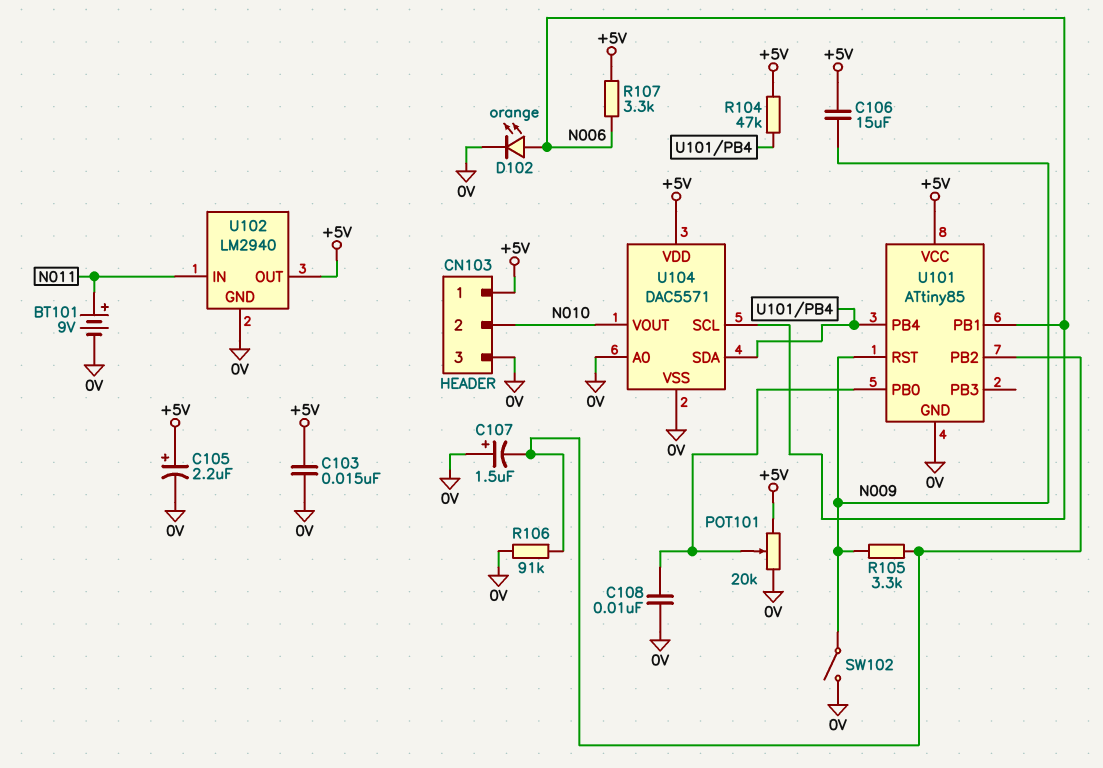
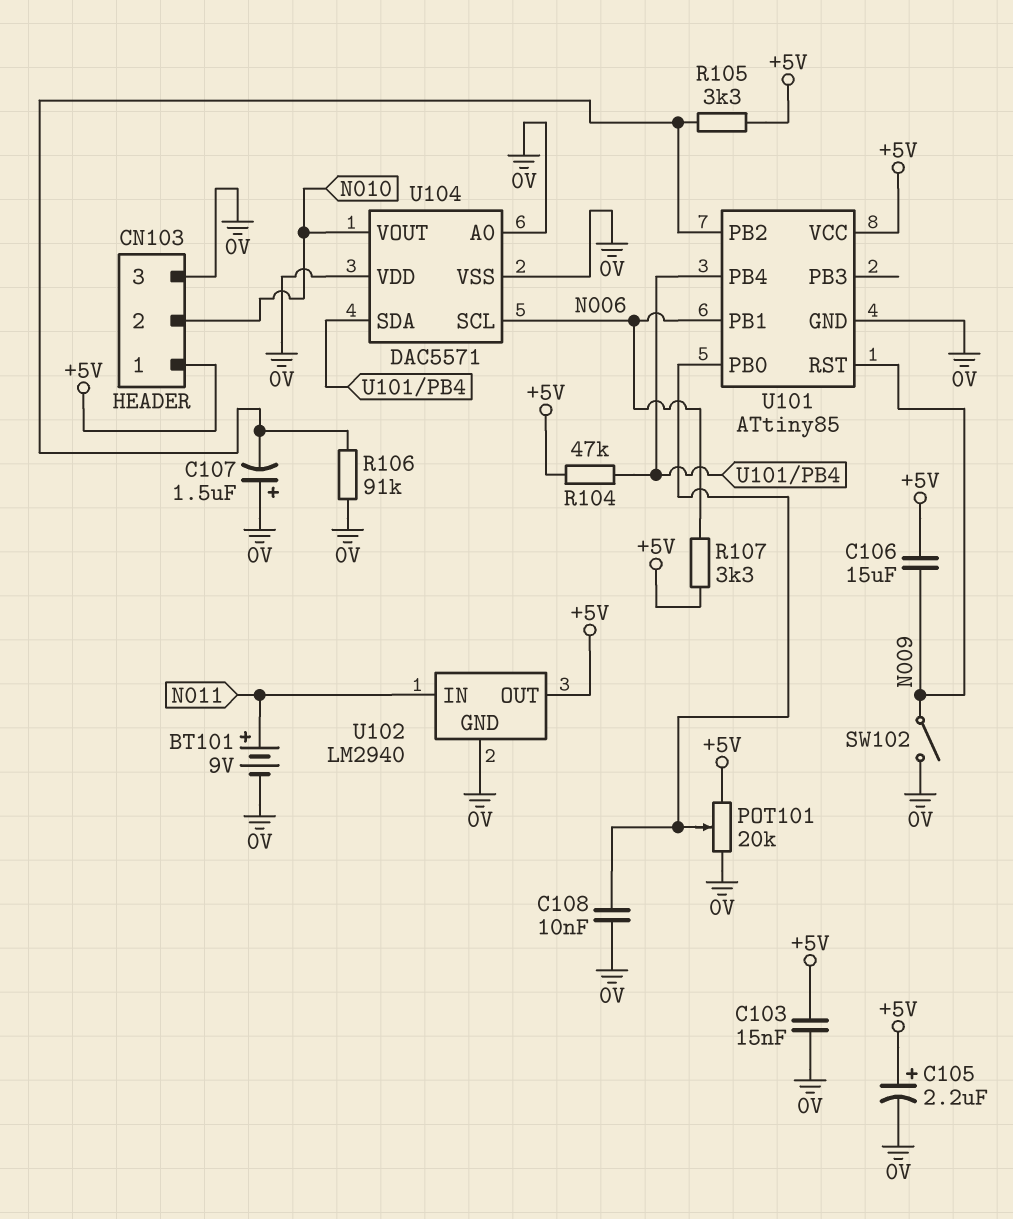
D102: LED orange (A N006, K 0V) -> none
R105: 3.3k (N009, U101/PB2) -> 3.3k (+5V, U101/PB2)
U104 pin VDD: +5V -> 0V

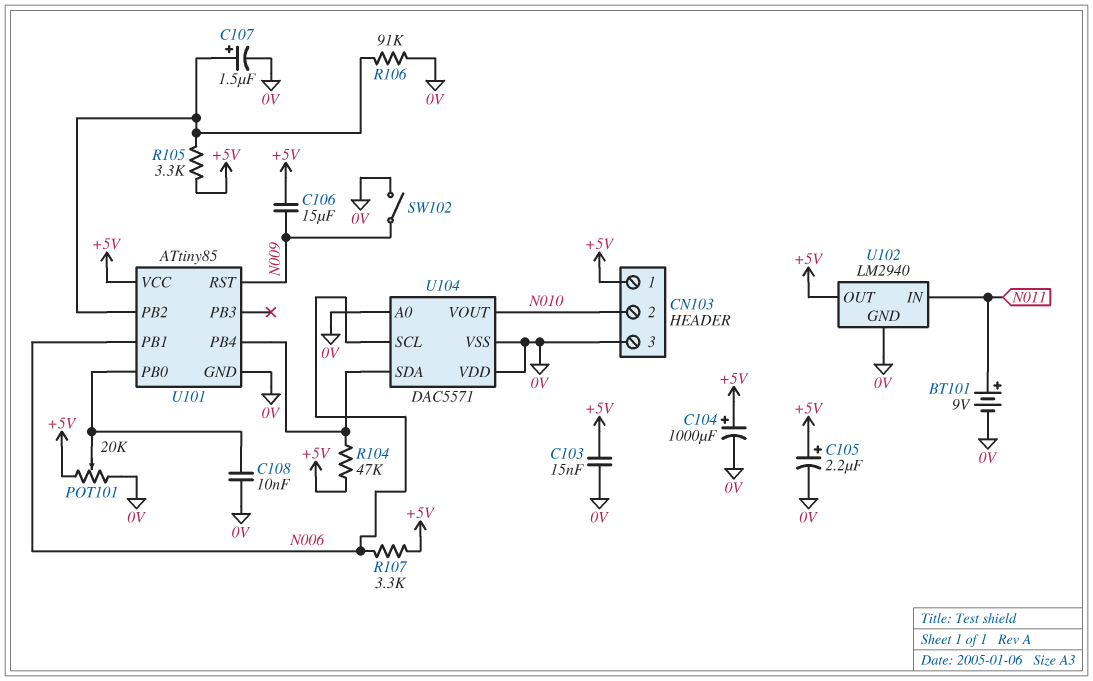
C104: none -> 1000uF (plus +5V, minus 0V)
C107: 1.5uF (plus 0V, minus U101/PB2) -> 1.5uF (plus U101/PB2, minus 0V)

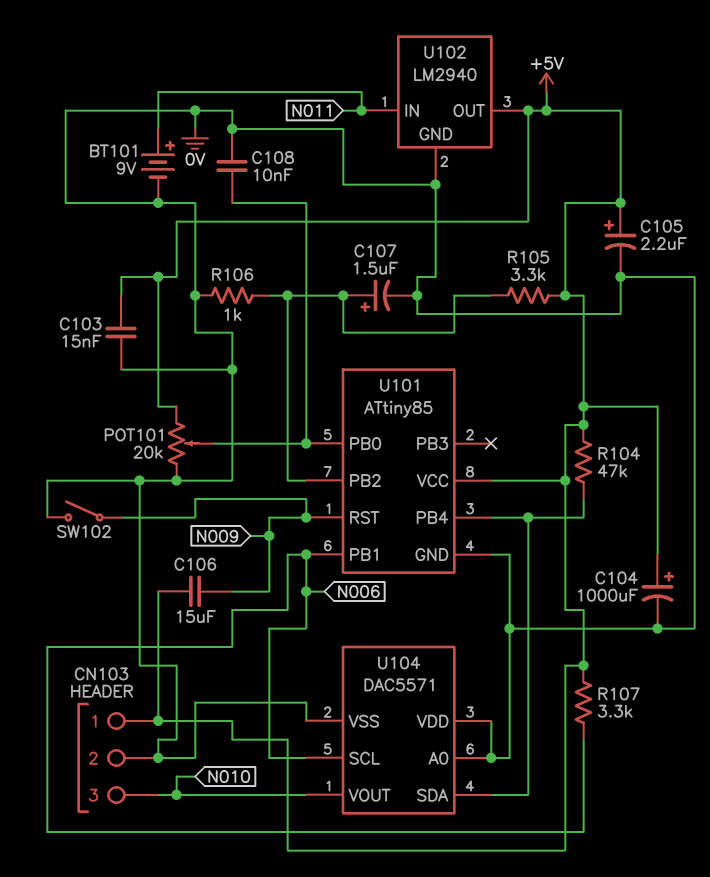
CN103 pin 2: N010 -> 0V
CN103 pin 3: 0V -> N010
R106: 91k (0V, U101/PB2) -> 1k (0V, U101/PB2)

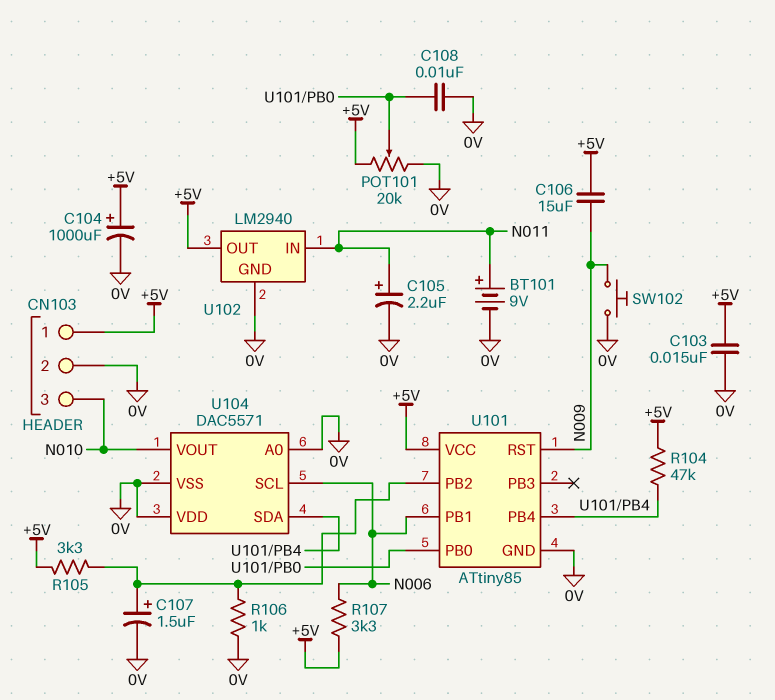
C105: 2.2uF (plus +5V, minus 0V) -> 2.2uF (plus N011, minus 0V)
SW102: switch (0V, N009) -> button (0V, N009)

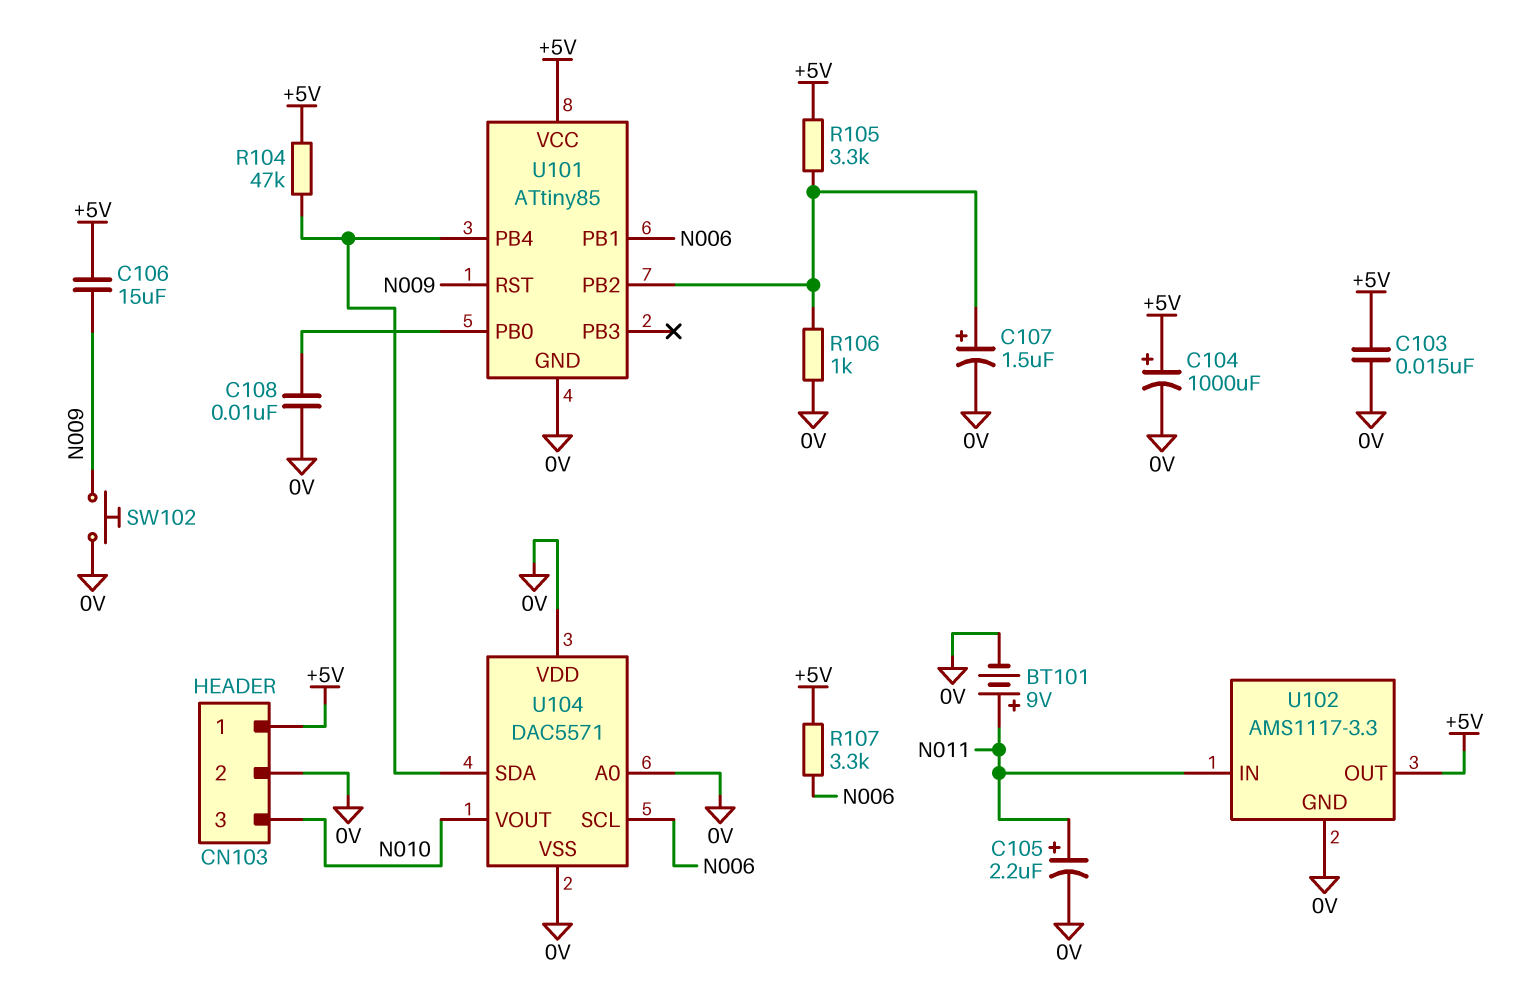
POT101: 20k (+5V, 0V, wiper U101/PB0) -> none
U102: LM2940 -> AMS1117-3.3

